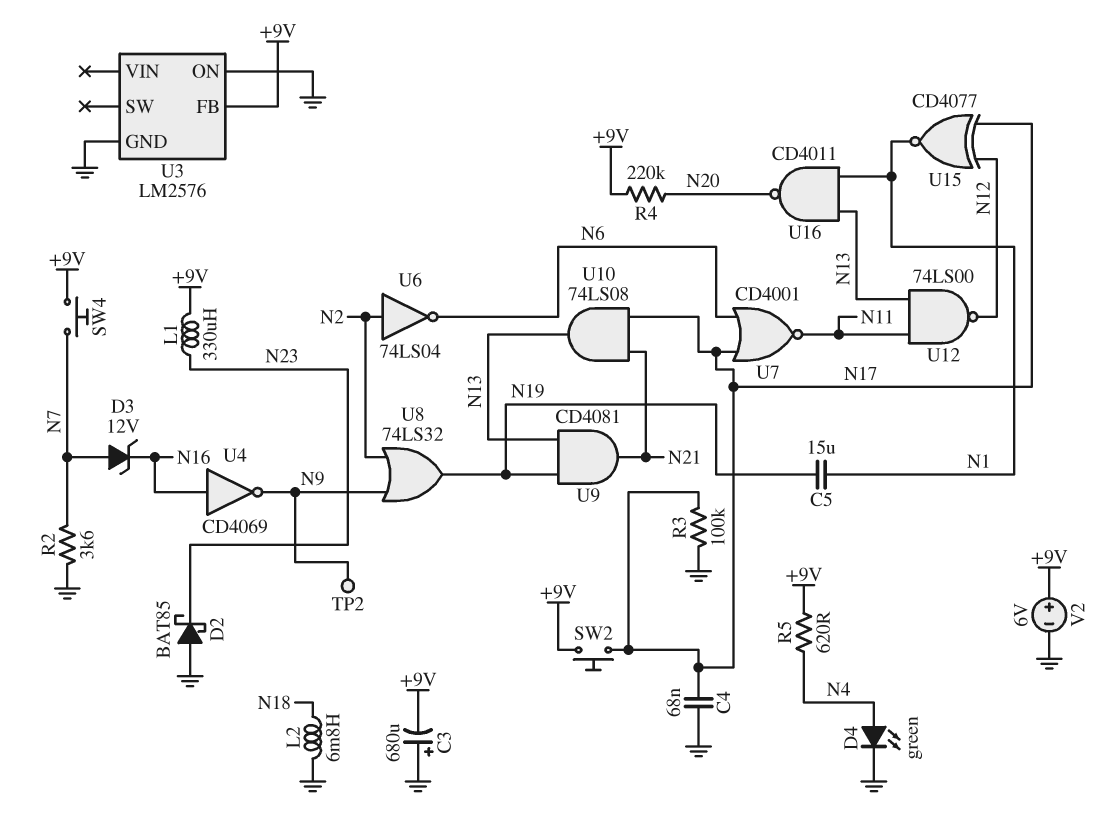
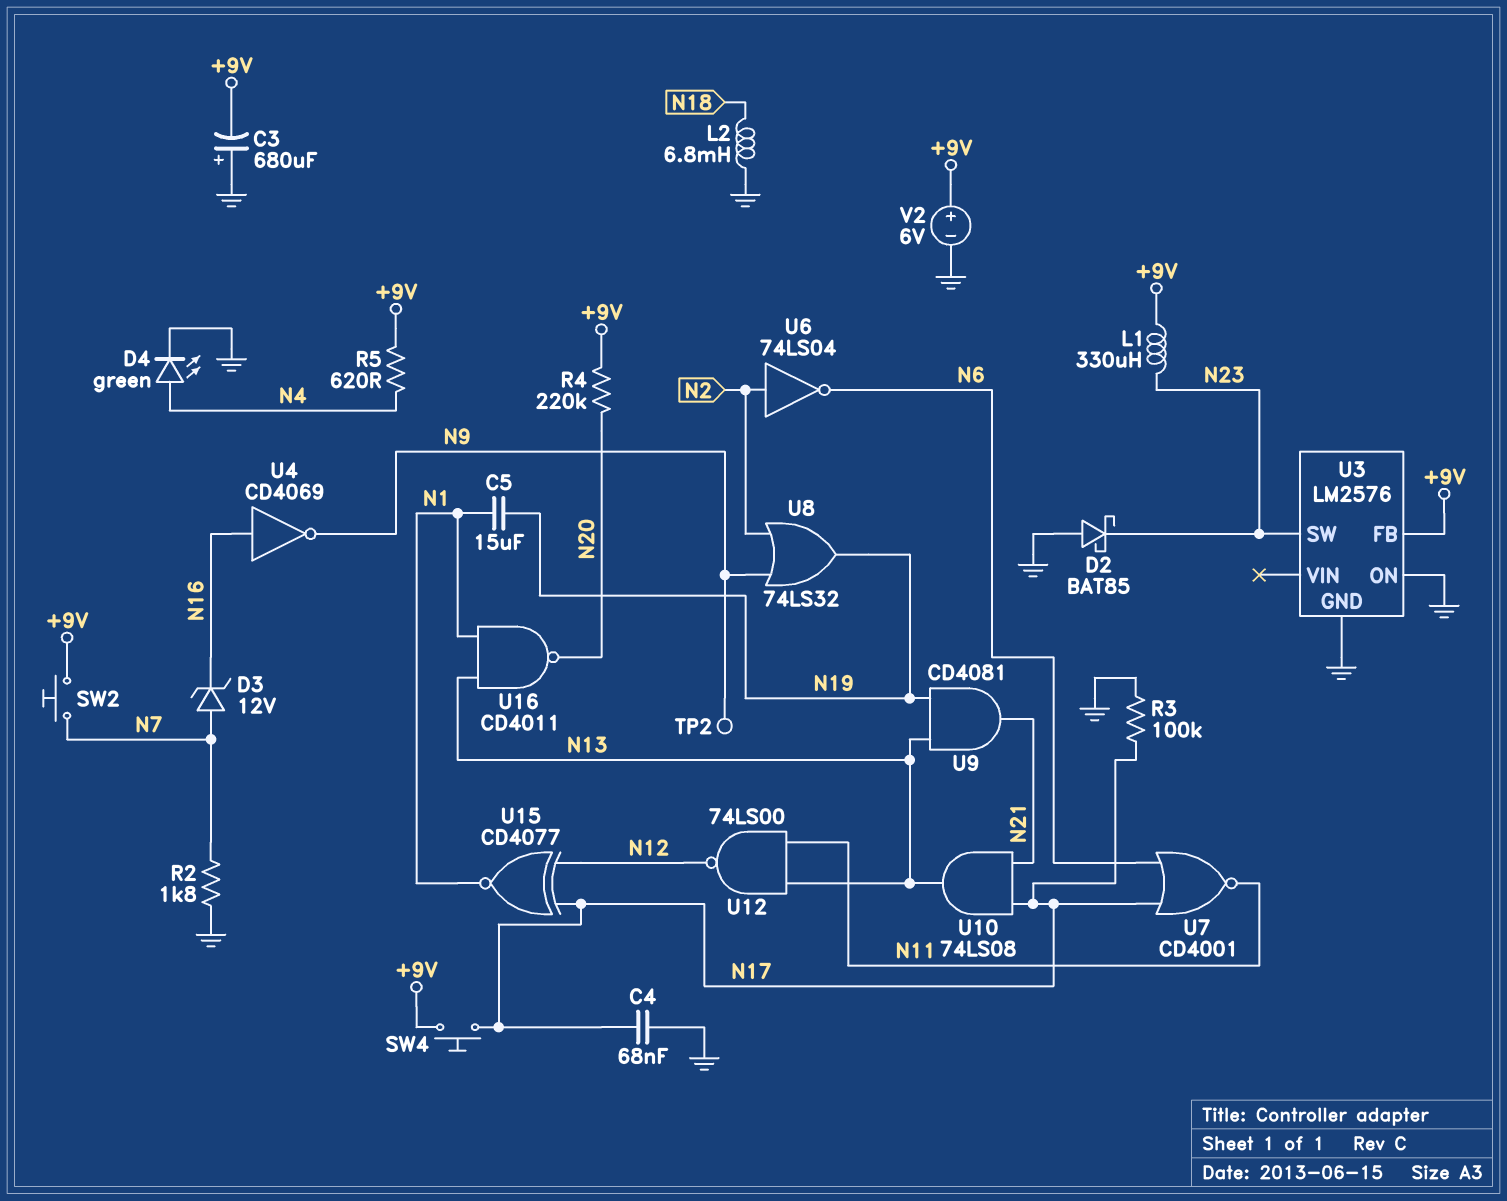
R2: 3.6k (GND, N7) -> 1.8k (GND, N7)
SW2: button (+9V, N17) -> button (+9V, N7)
SW4: button (+9V, N7) -> button (+9V, N17)
U3 pin SW: none -> N23

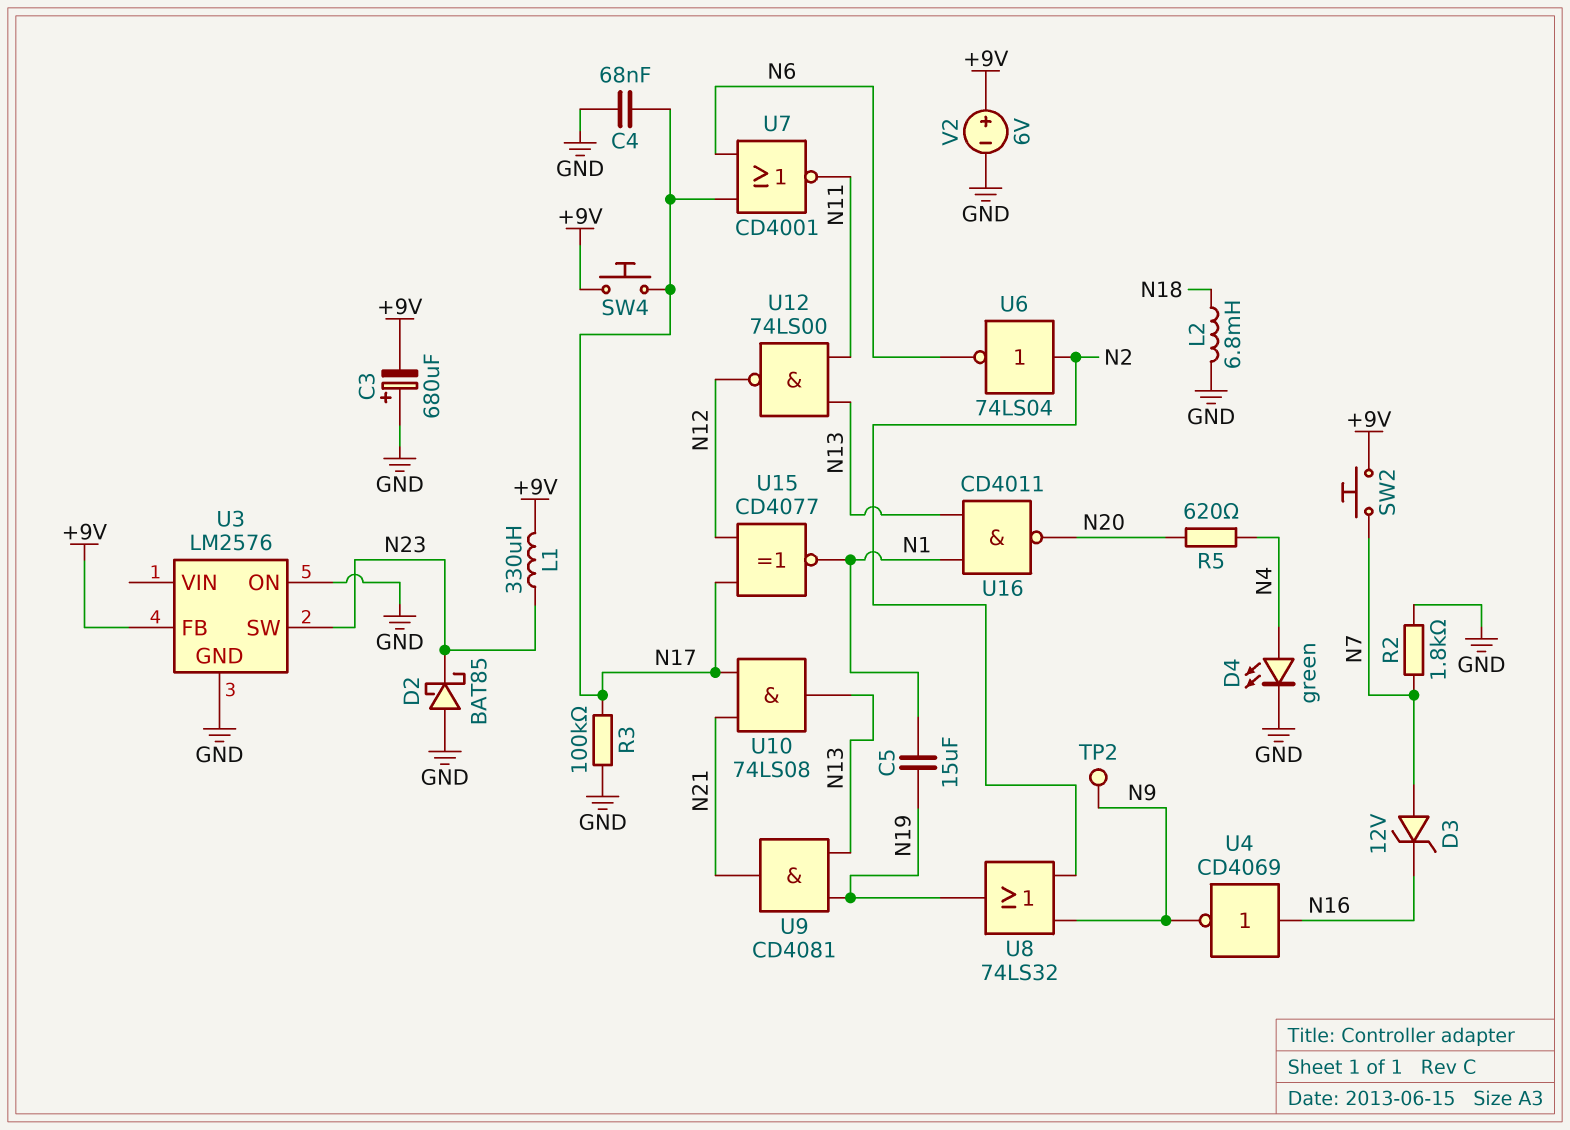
R4: 220k (+9V, N20) -> none
R5: 620 (+9V, N4) -> 620 (N4, N20)

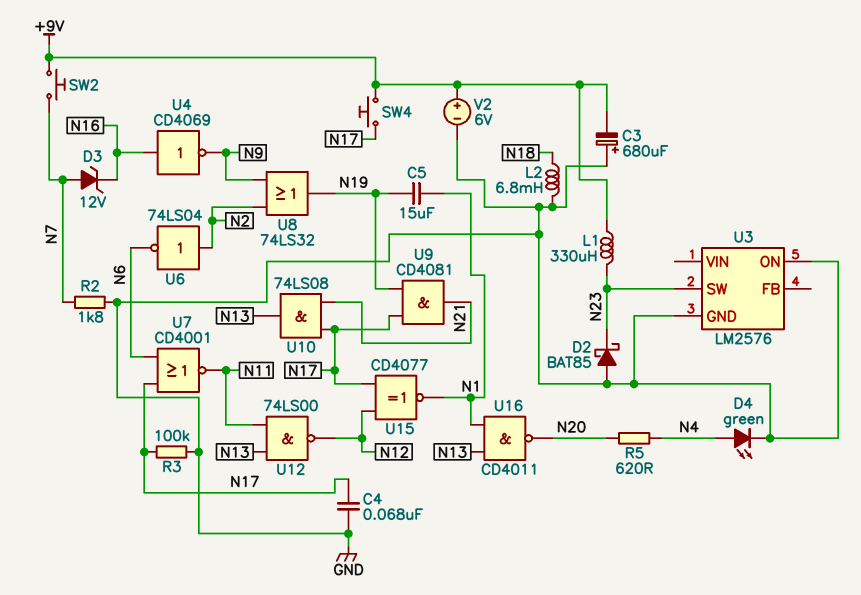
TP2: test point (N9) -> none
U3 pin FB: +9V -> none
U9: AND CD4081 (in N13, in N19, out N21) -> AND CD4081 (in N17, in N19, out N21)

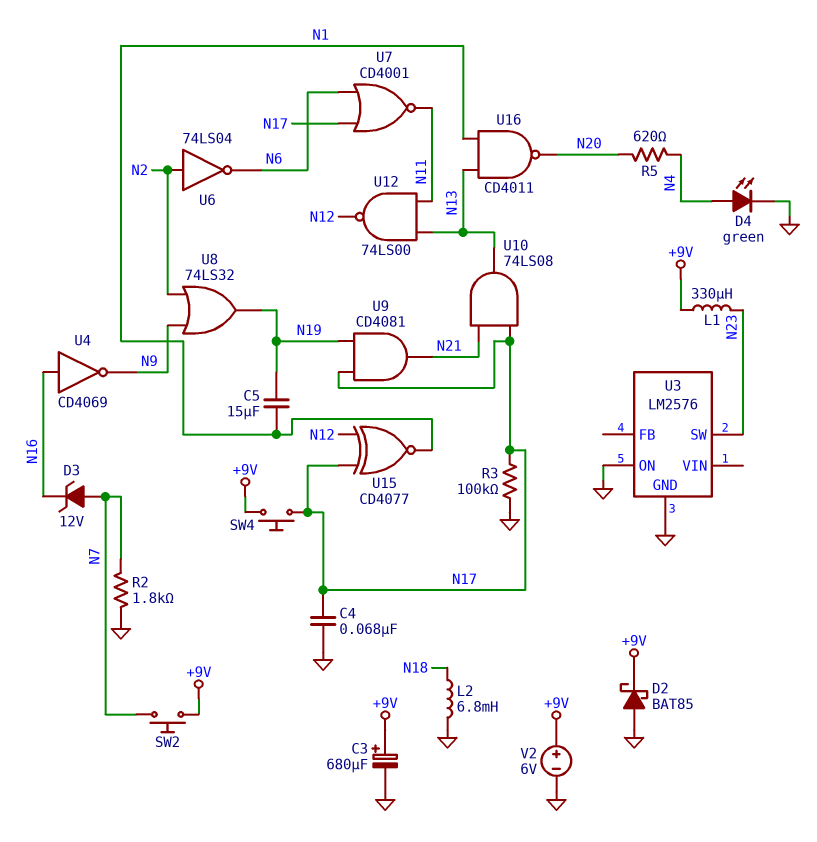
C3: 680uF (plus GND, minus +9V) -> 680uF (plus +9V, minus GND)
D2: schottky BAT85 (A GND, K N23) -> schottky BAT85 (A GND, K +9V)

